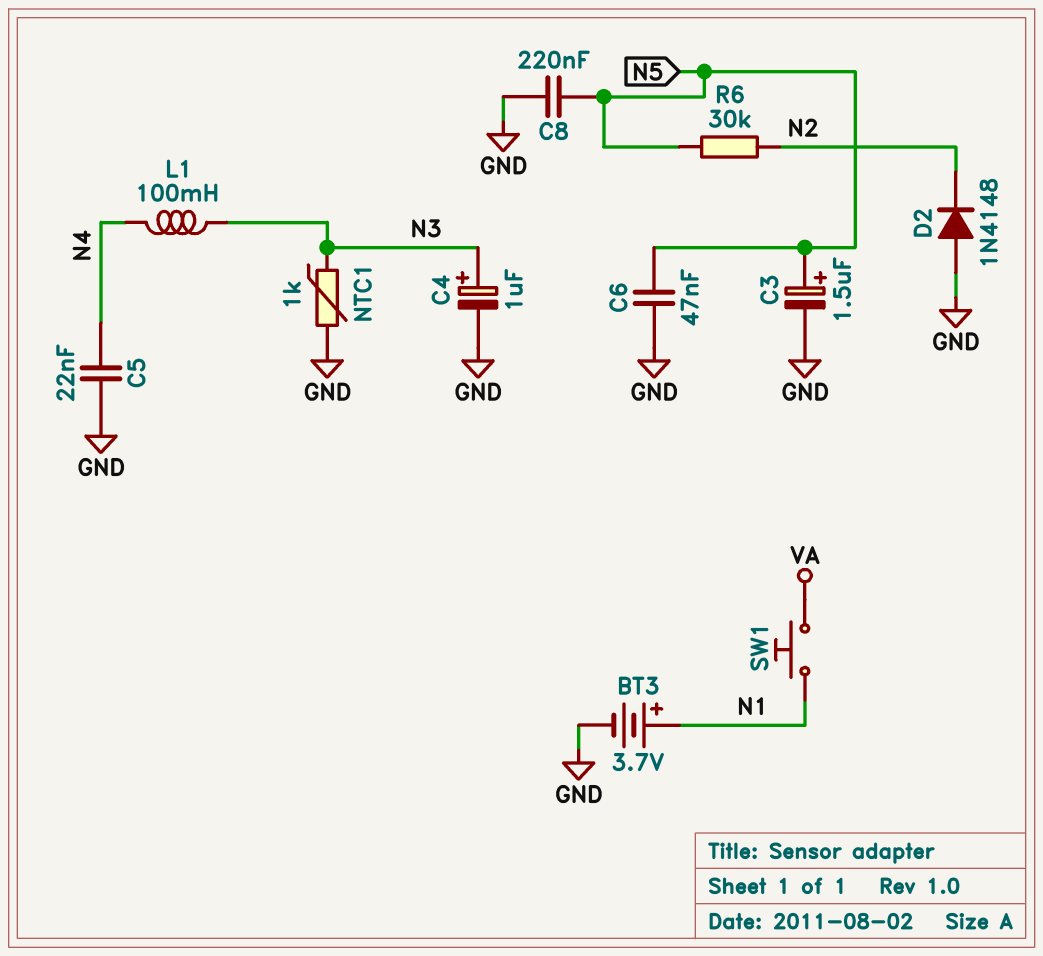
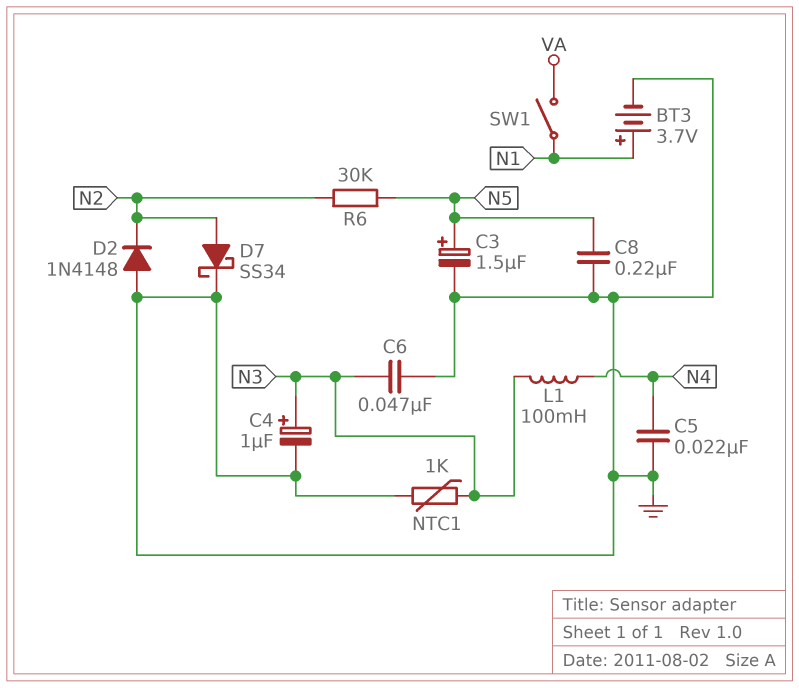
C6: 47nF (GND, N5) -> 47nF (GND, N3)
D7: none -> schottky SS34 (A N2, K GND)
SW1: button (N1, VA) -> switch (N1, VA)

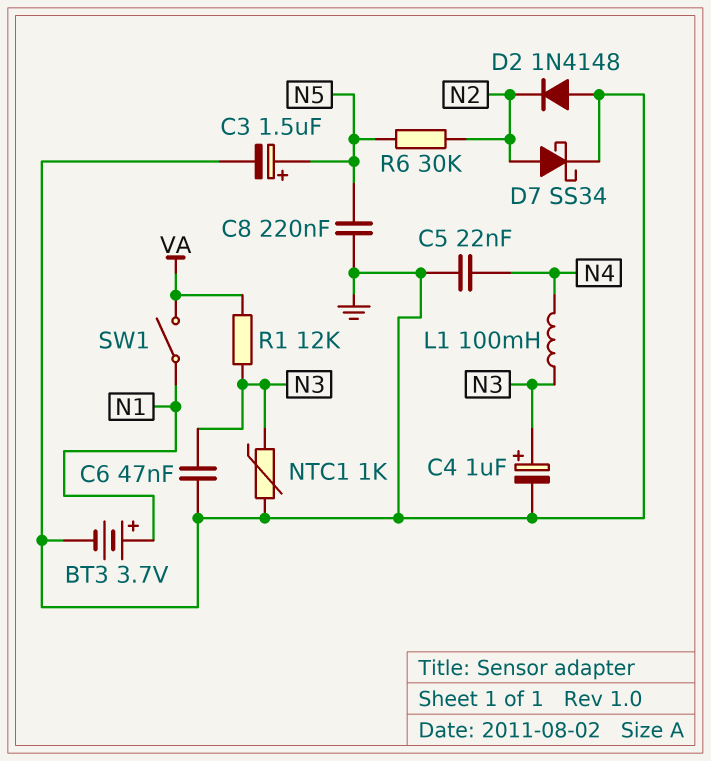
R1: none -> 12k (N3, VA)

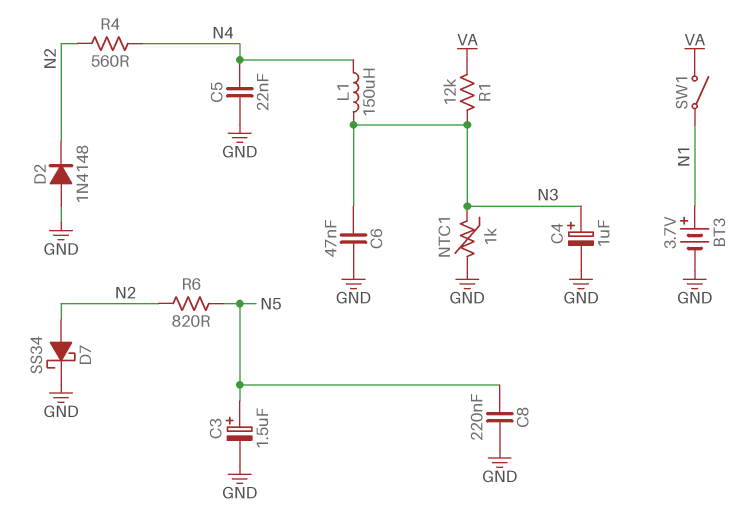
L1: 100mH (N3, N4) -> 150uH (N3, N4)
R4: none -> 560 (N2, N4)
R6: 30k (N2, N5) -> 820 (N2, N5)

